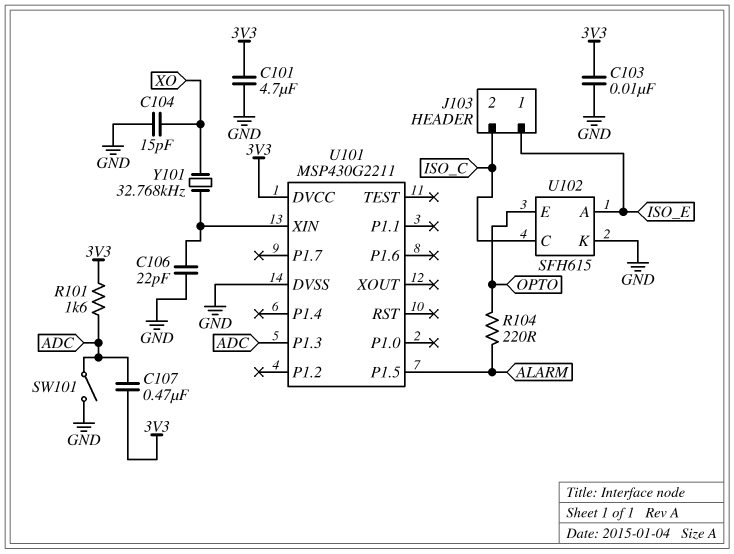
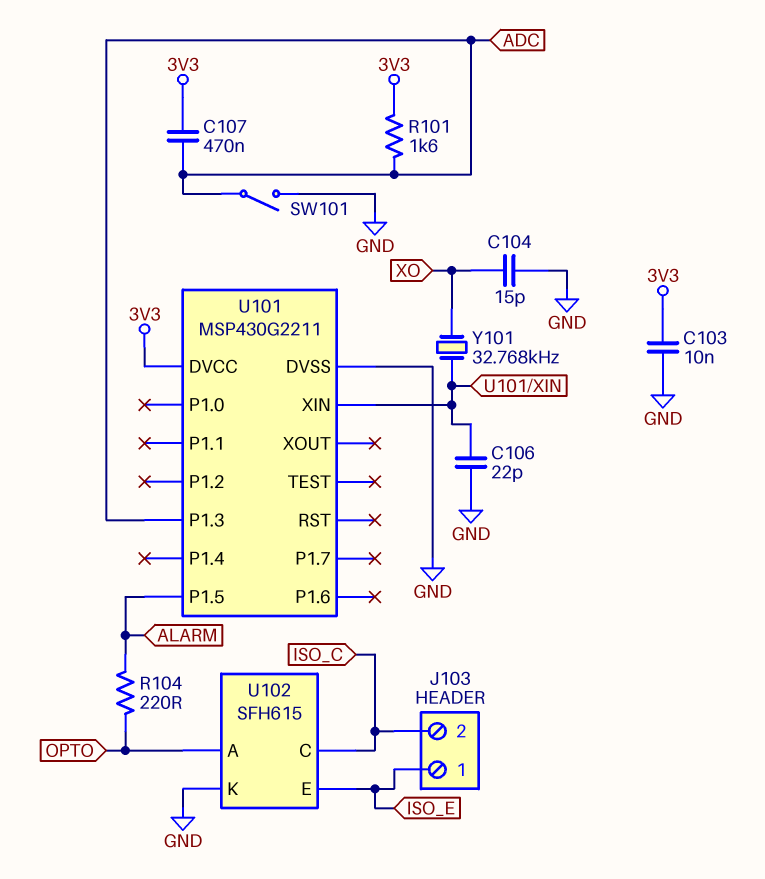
C101: 4.7uF (3V3, GND) -> none
U102 pin A: ISO_E -> OPTO
U102 pin E: OPTO -> ISO_E

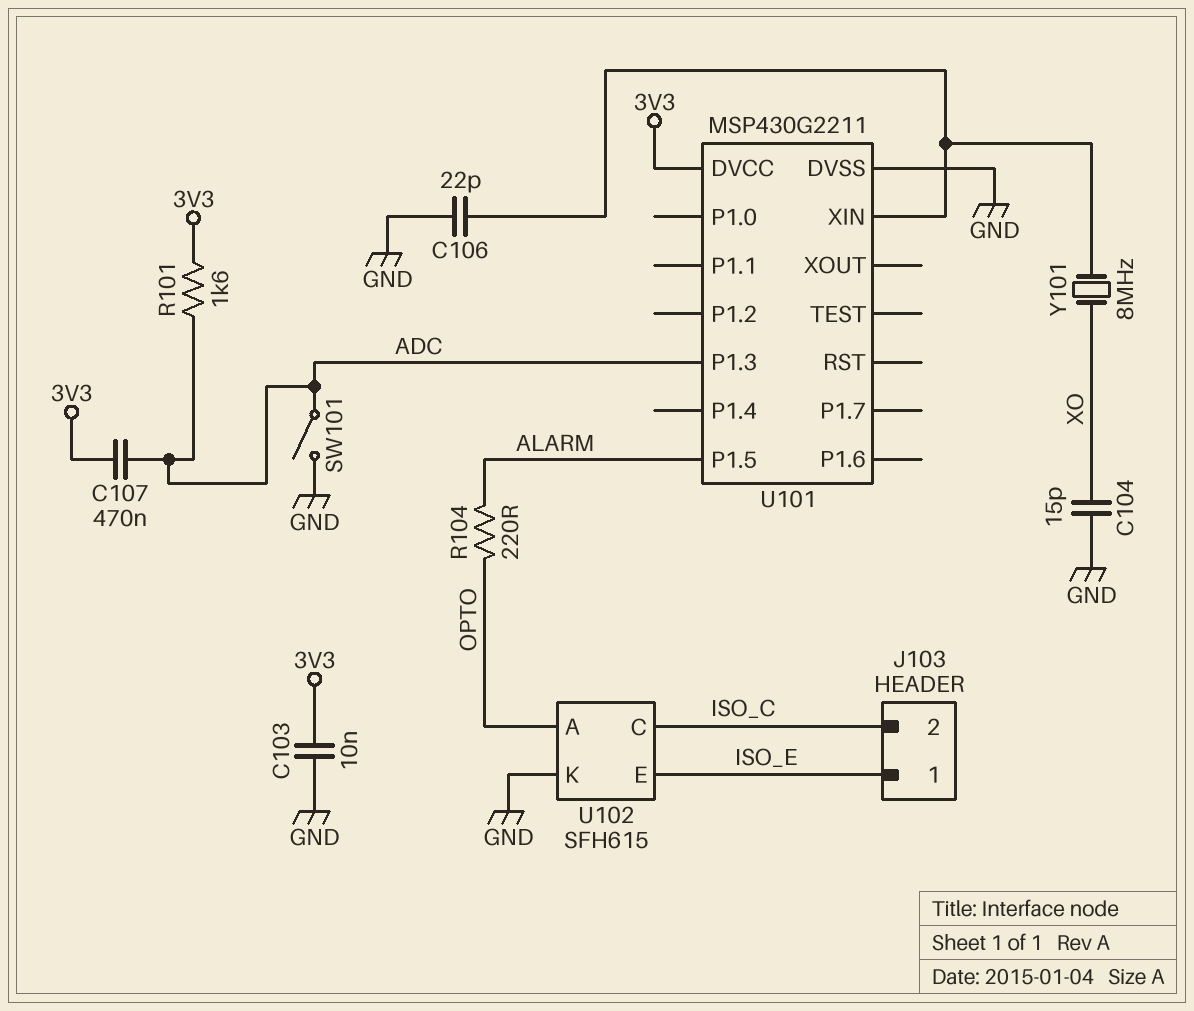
Y101: 32.768kHz (U101/XIN, XO) -> 8MHz (U101/XIN, XO)

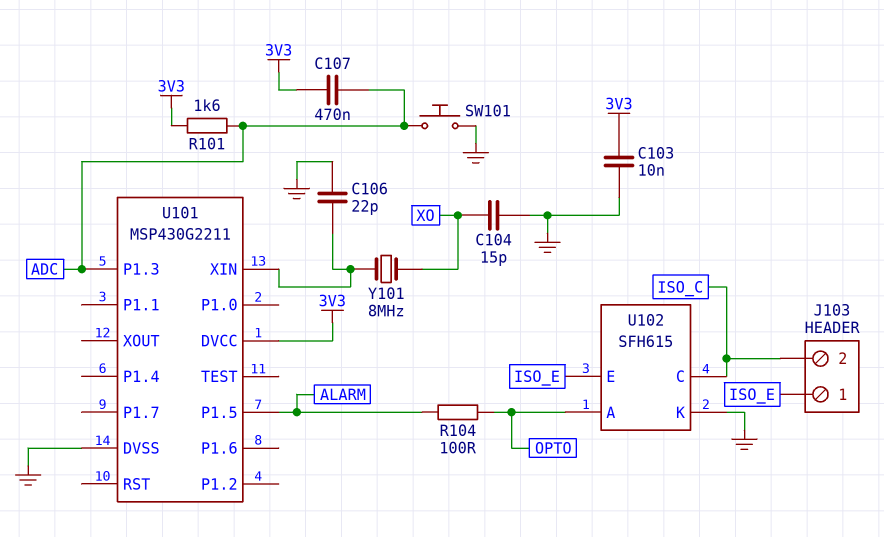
R104: 220 (ALARM, OPTO) -> 100 (ALARM, OPTO)
SW101: switch (ADC, GND) -> button (ADC, GND)

